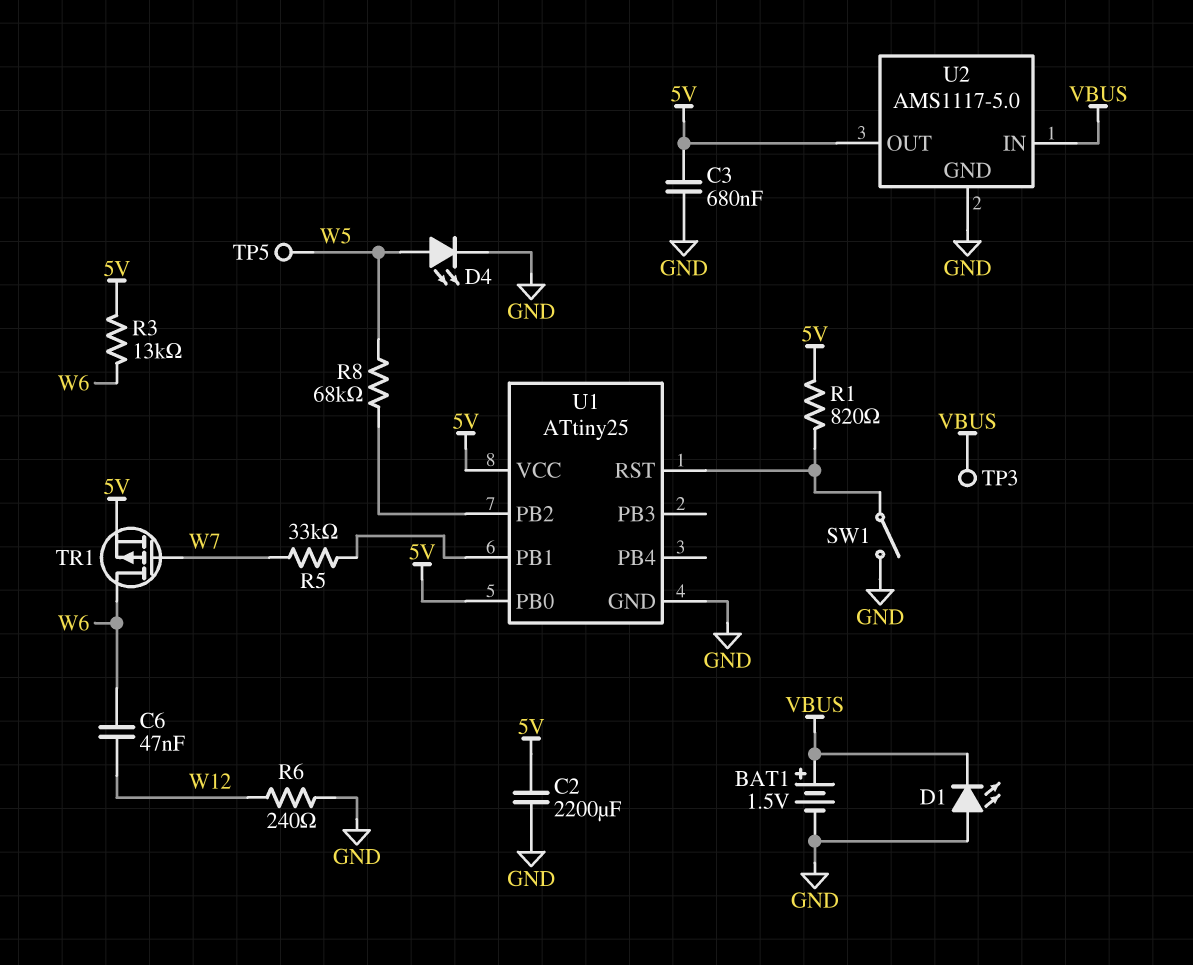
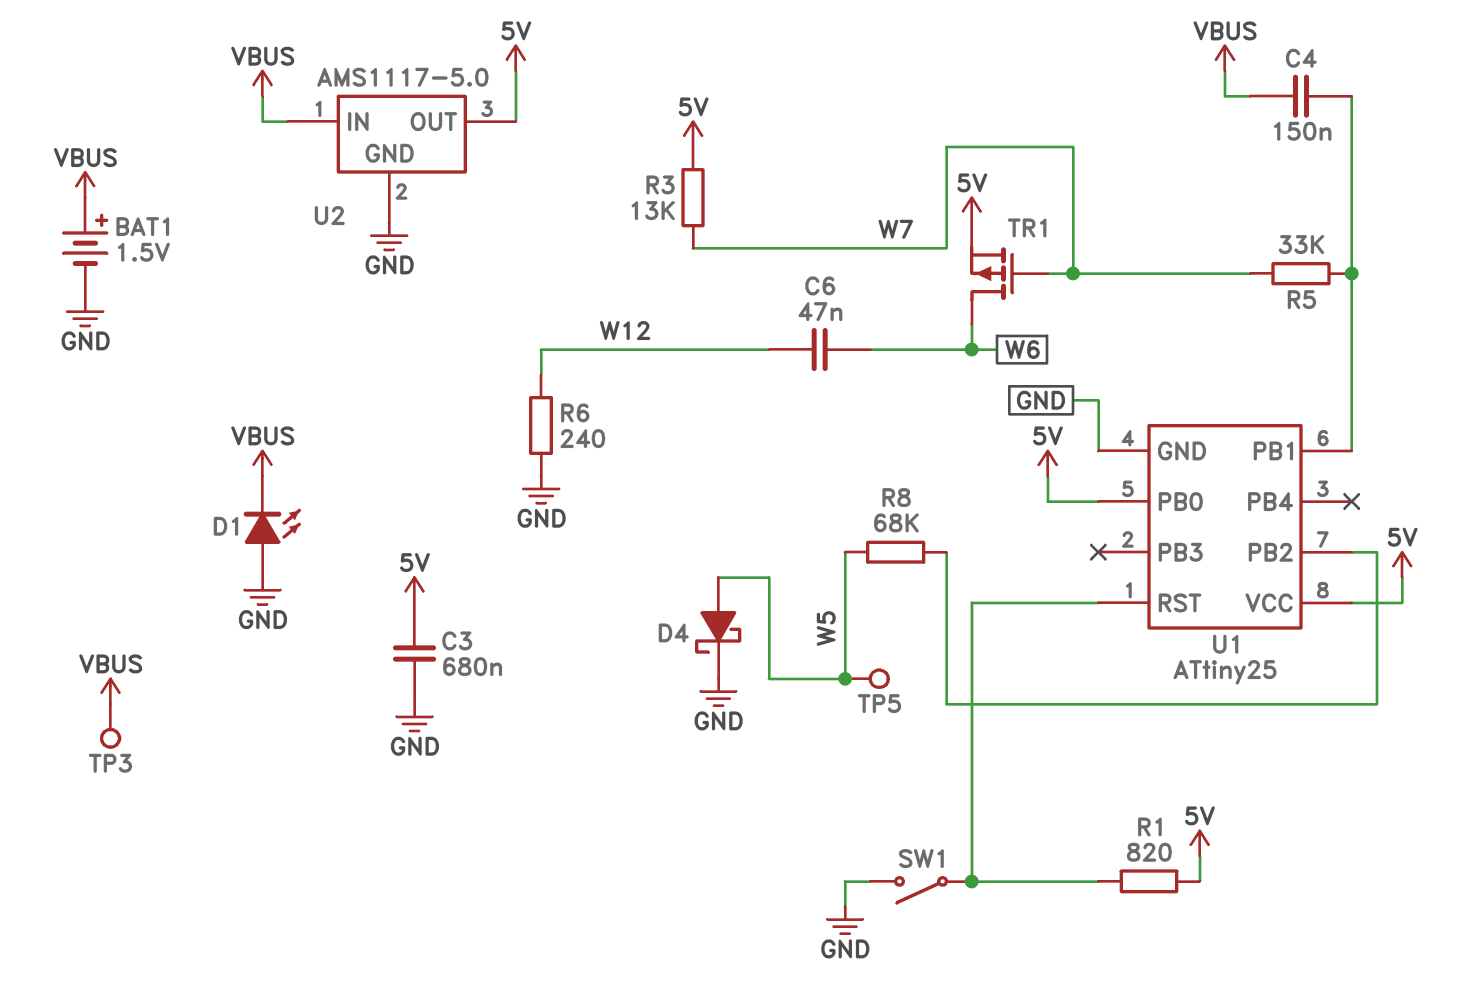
C2: 2200uF (5V, GND) -> none
C4: none -> 150nF (U1/PB1, VBUS)
D4: LED (A W5, K GND) -> schottky (A W5, K GND)
R3: 13k (5V, W6) -> 13k (5V, W7)

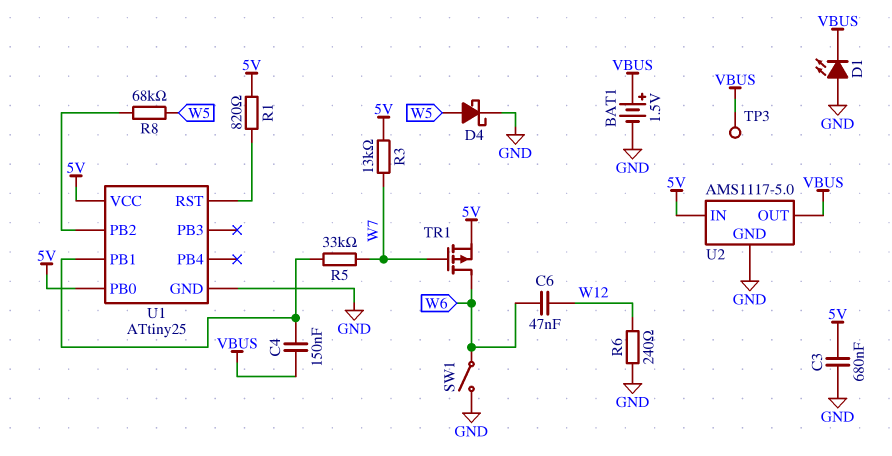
SW1: switch (GND, U1/RST) -> switch (GND, W6)
TP5: test point (W5) -> none
U2 pin IN: VBUS -> 5V
U2 pin OUT: 5V -> VBUS

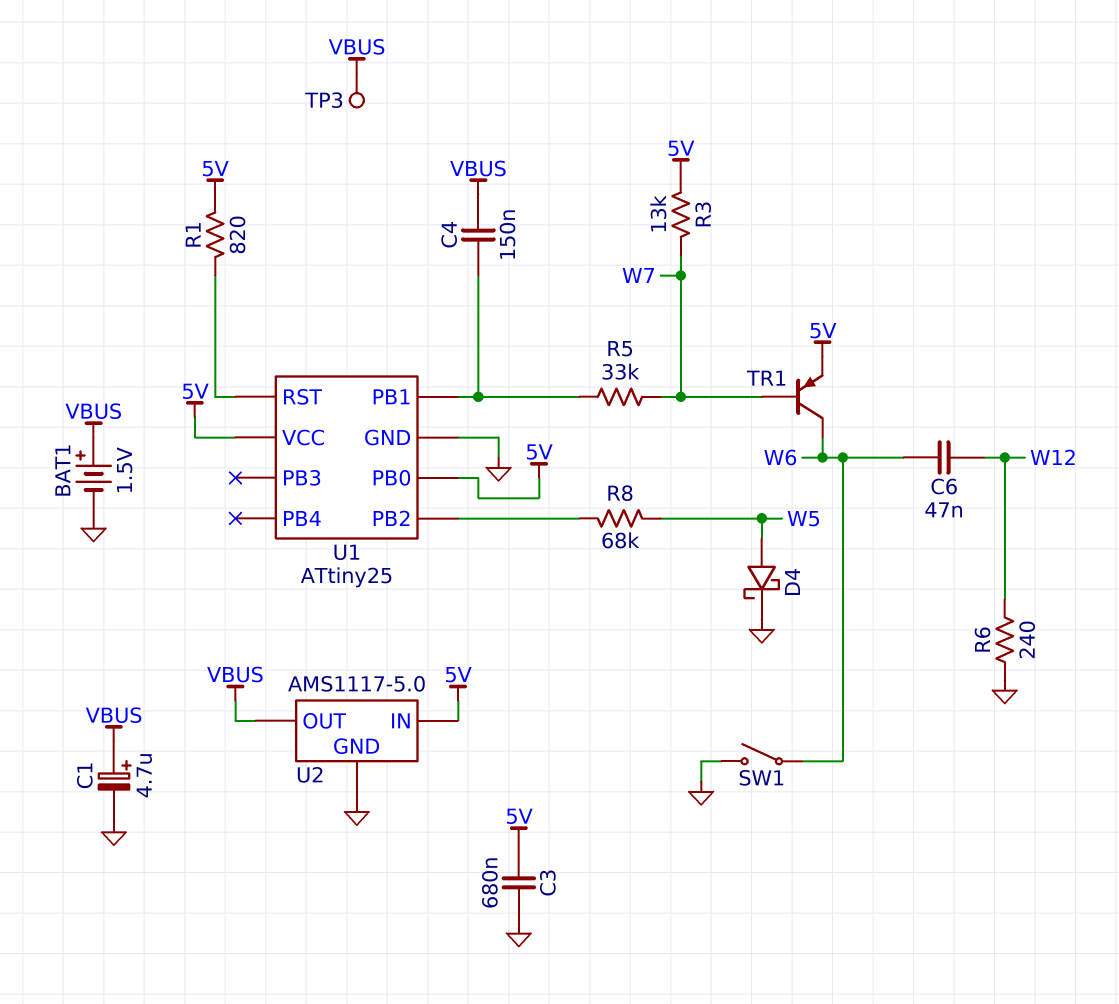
C1: none -> 4.7uF (plus VBUS, minus GND)
D1: LED (A GND, K VBUS) -> none
TR1: PMOS (G W7, D W6, S 5V) -> PNP (B W7, C W6, E 5V)

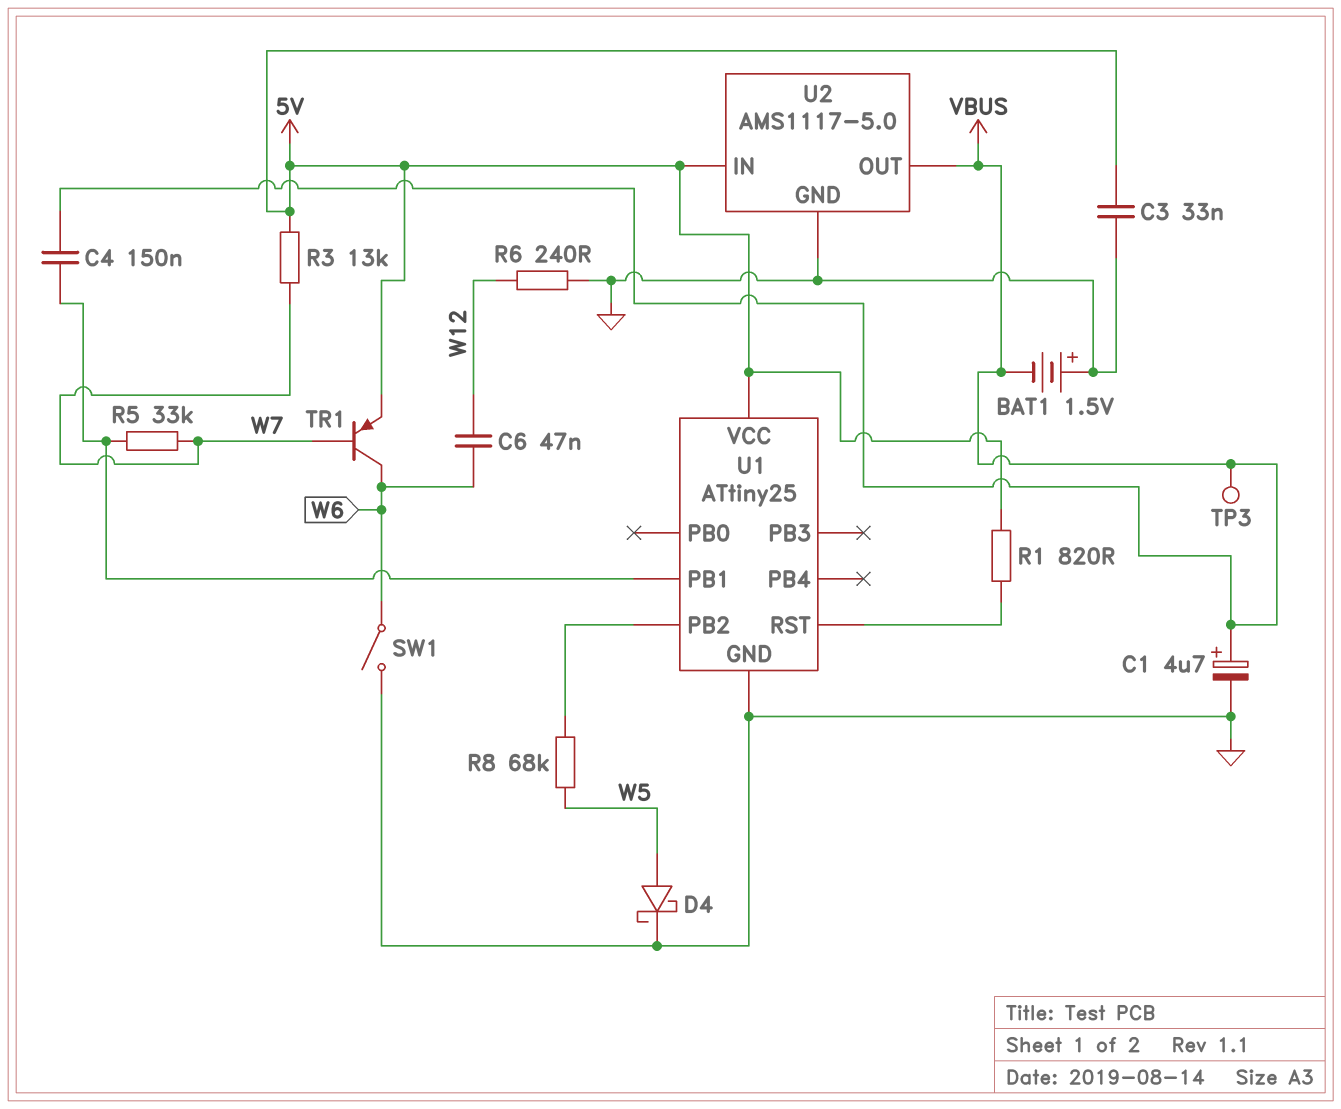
BAT1: 1.5V (plus VBUS, minus GND) -> 1.5V (plus GND, minus VBUS)
C3: 680nF (5V, GND) -> 33nF (5V, GND)
U1 pin PB0: 5V -> none

